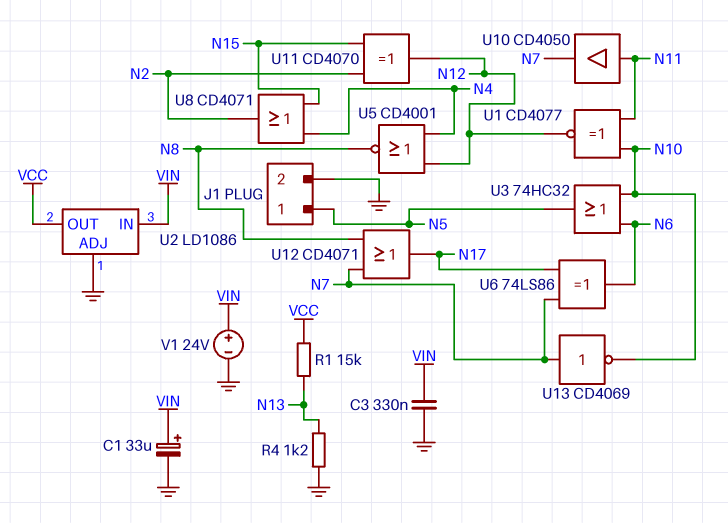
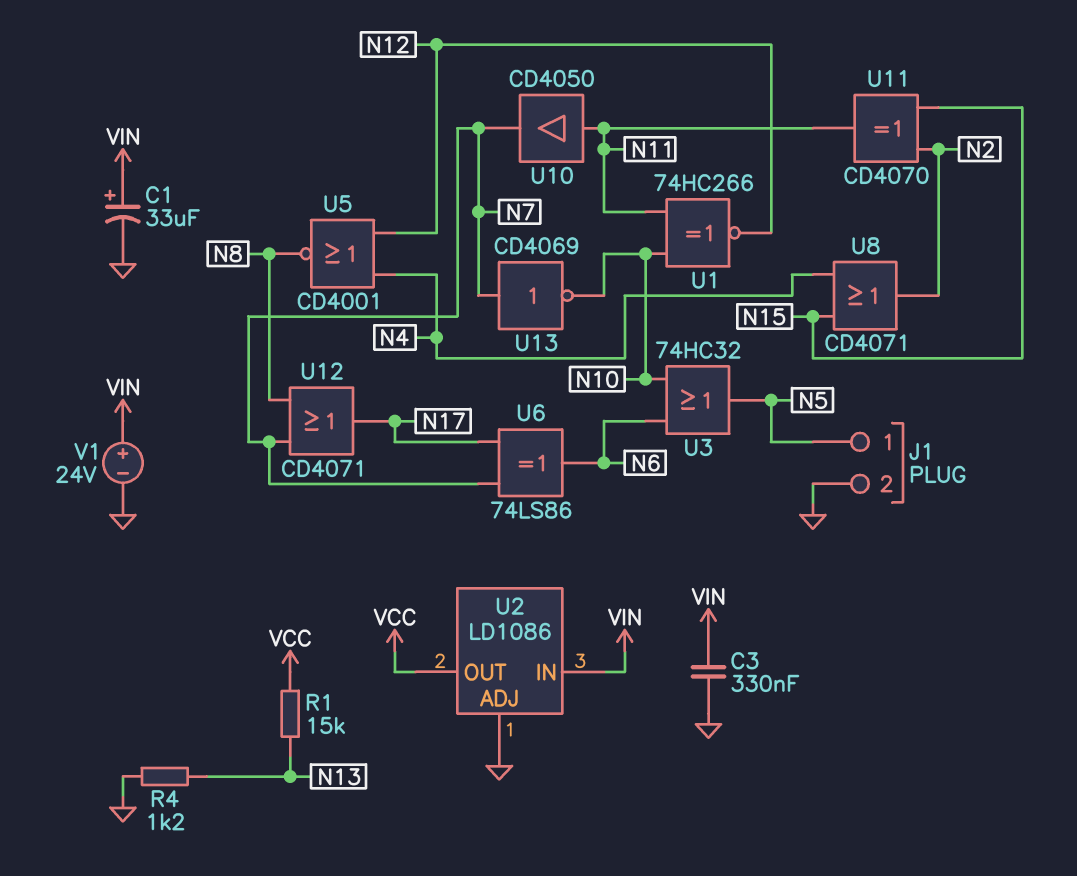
U1: XNOR CD4077 (in N10, in N11, out N12) -> XNOR 74HC266 (in N10, in N11, out N12)
U11: XOR CD4070 (in N2, in N15, out N12) -> XOR CD4070 (in N2, in N15, out N11)

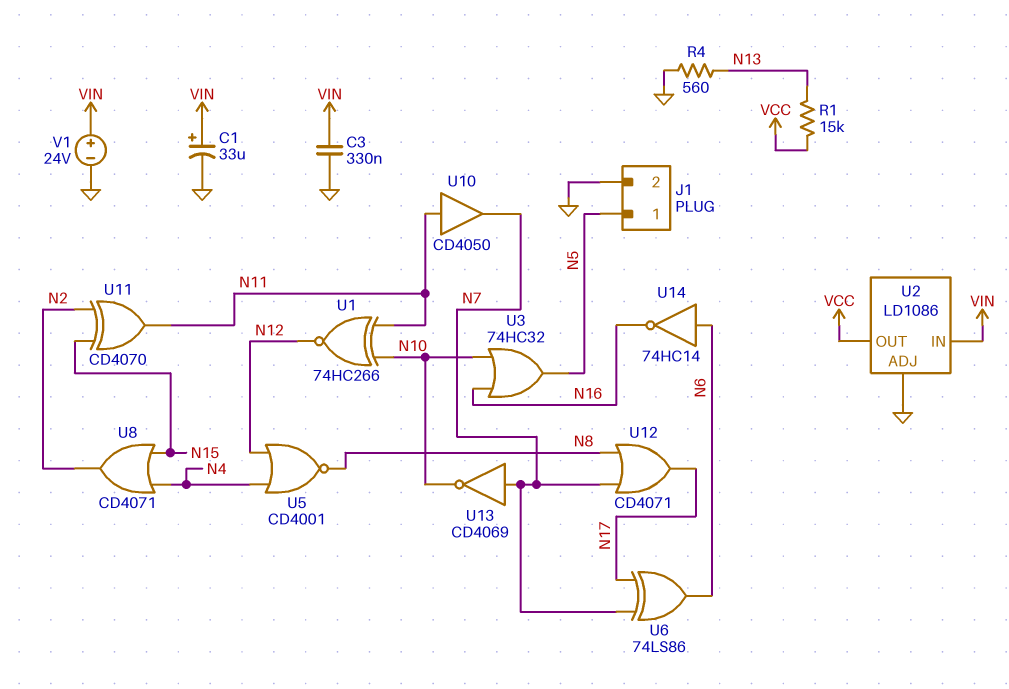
R4: 1.2k (GND, N13) -> 560 (GND, N13)
U3: OR 74HC32 (in N6, in N10, out N5) -> OR 74HC32 (in N10, in N16, out N5)
U14: none -> NOT 74HC14 (in N6, out N16)

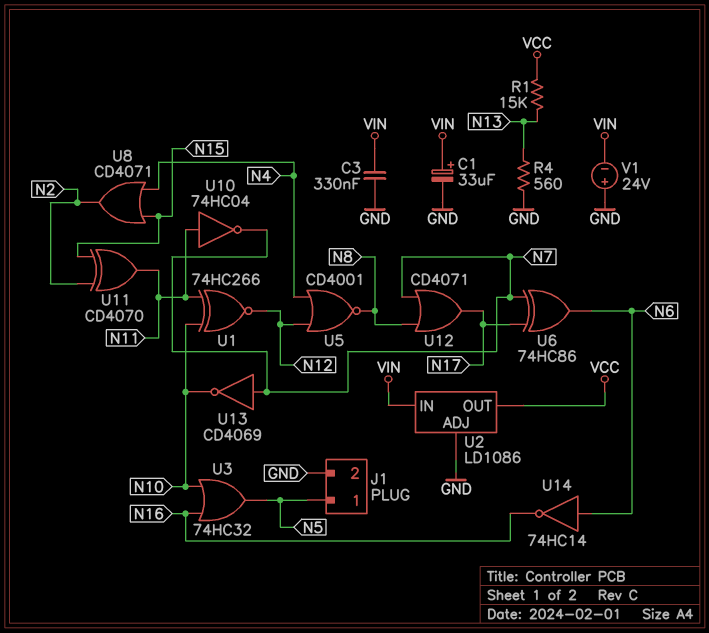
U6: XOR 74LS86 (in N7, in N17, out N6) -> XOR 74HC86 (in N7, in N17, out N6)
U10: buffer CD4050 (in N11, out N7) -> NOT 74HC04 (in N11, out N7)
V1: 24V (plus VIN, minus GND) -> 24V (plus GND, minus VIN)

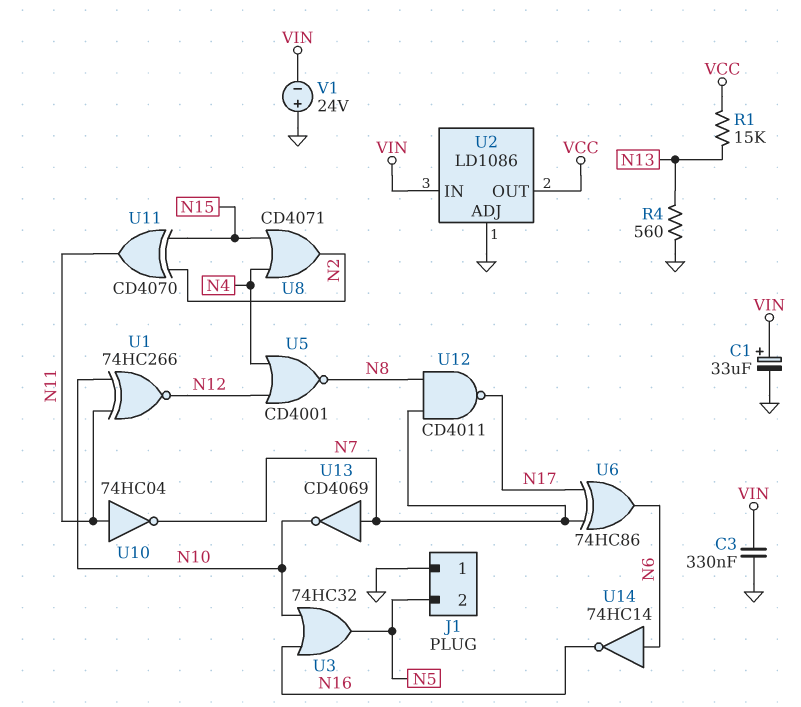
J1 pin 1: N5 -> GND
J1 pin 2: GND -> N5
U12: OR CD4071 (in N7, in N8, out N17) -> NAND CD4011 (in N7, in N8, out N17)

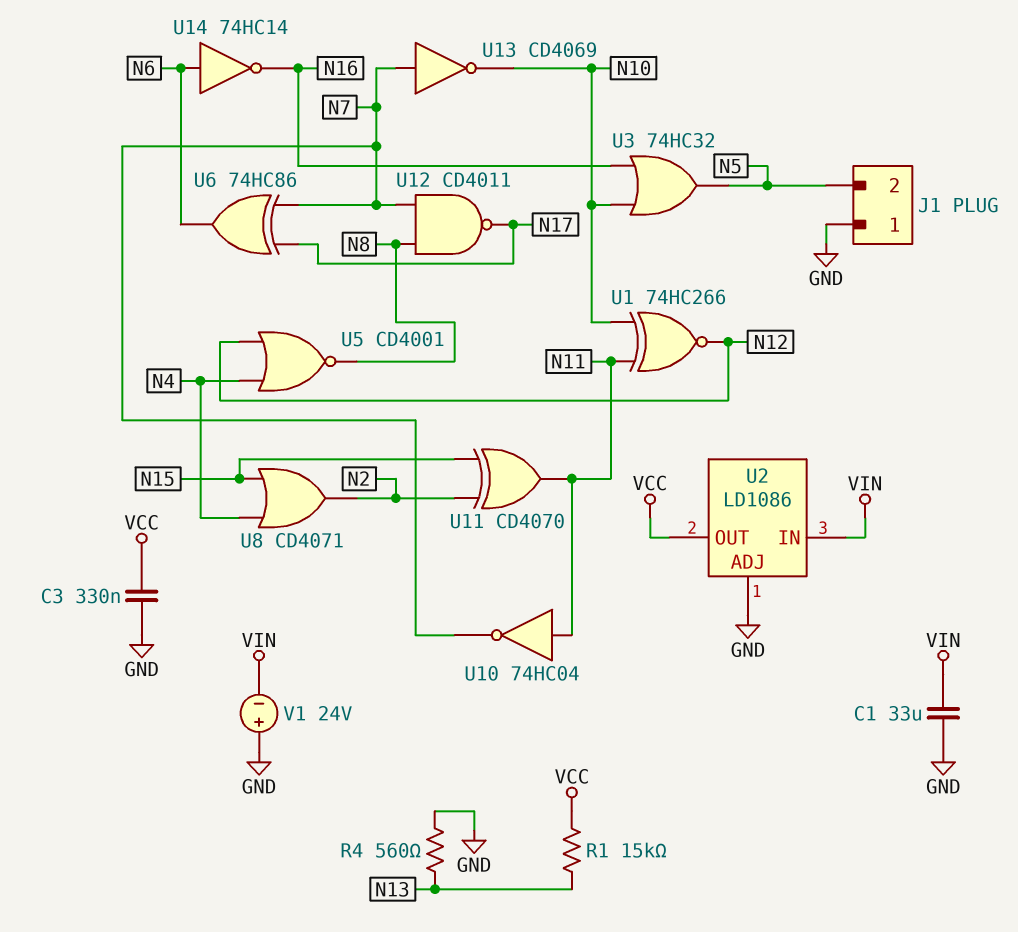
C1: 33uF (plus VIN, minus GND) -> 33uF (GND, VIN)
C3: 330nF (GND, VIN) -> 330nF (GND, VCC)

